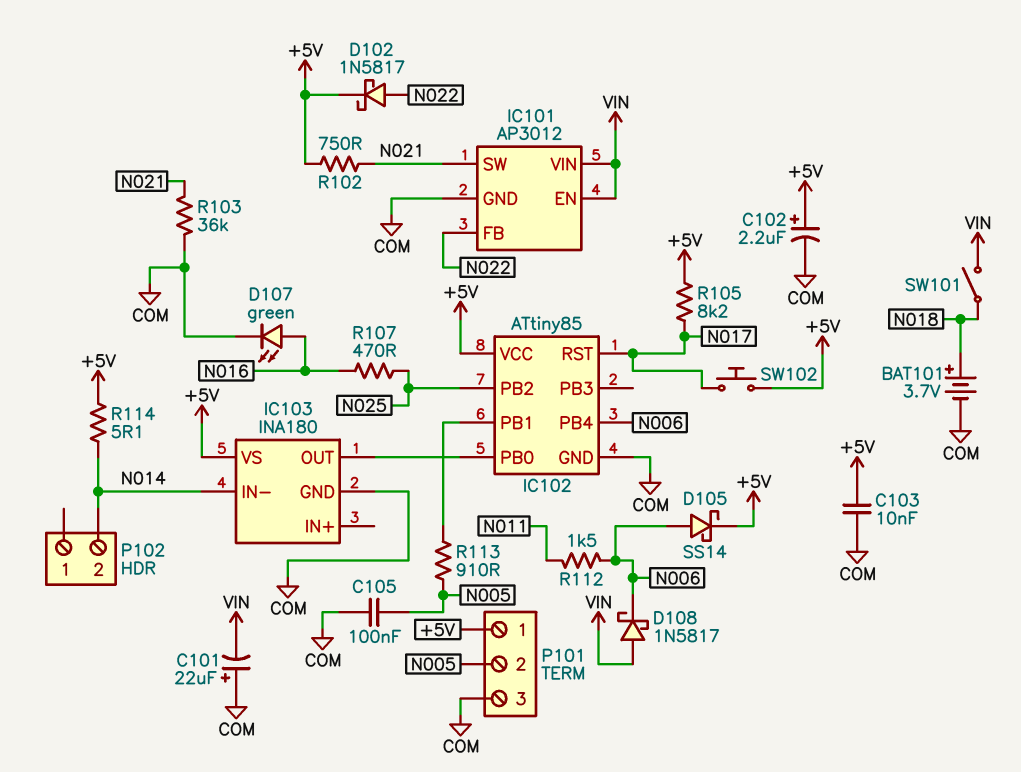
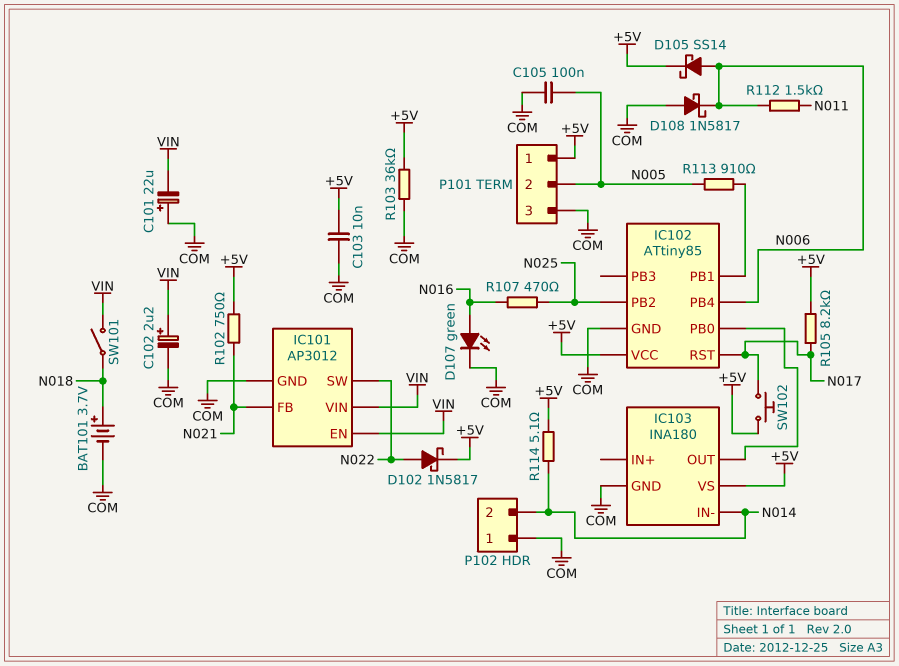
C102: 2.2uF (plus +5V, minus COM) -> 2.2uF (plus VIN, minus COM)
D108: schottky 1N5817 (A VIN, K N006) -> schottky 1N5817 (A COM, K N006)
IC101 pin FB: N022 -> N021
IC101 pin SW: N021 -> N022
P102 pin 1: none -> COM
R103: 36k (COM, N021) -> 36k (+5V, COM)

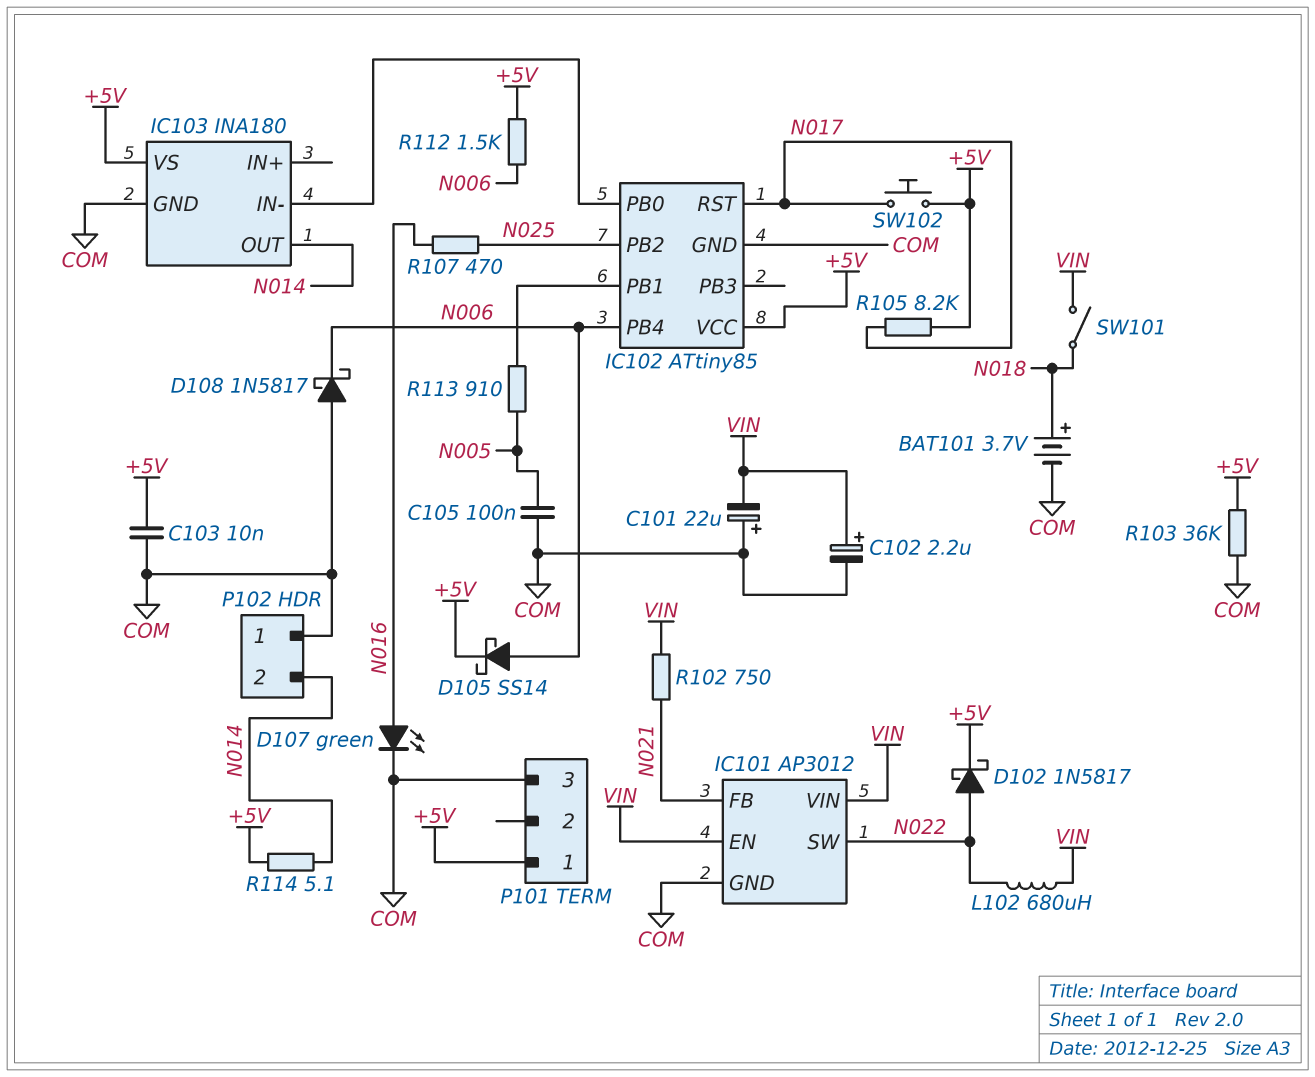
IC103 pin IN-: N014 -> IC102/PB0
IC103 pin OUT: IC102/PB0 -> N014
L102: none -> 680uH (N022, VIN)
P101 pin 2: N005 -> none
R102: 750 (+5V, N021) -> 750 (N021, VIN)
R112: 1.5k (N006, N011) -> 1.5k (+5V, N006)

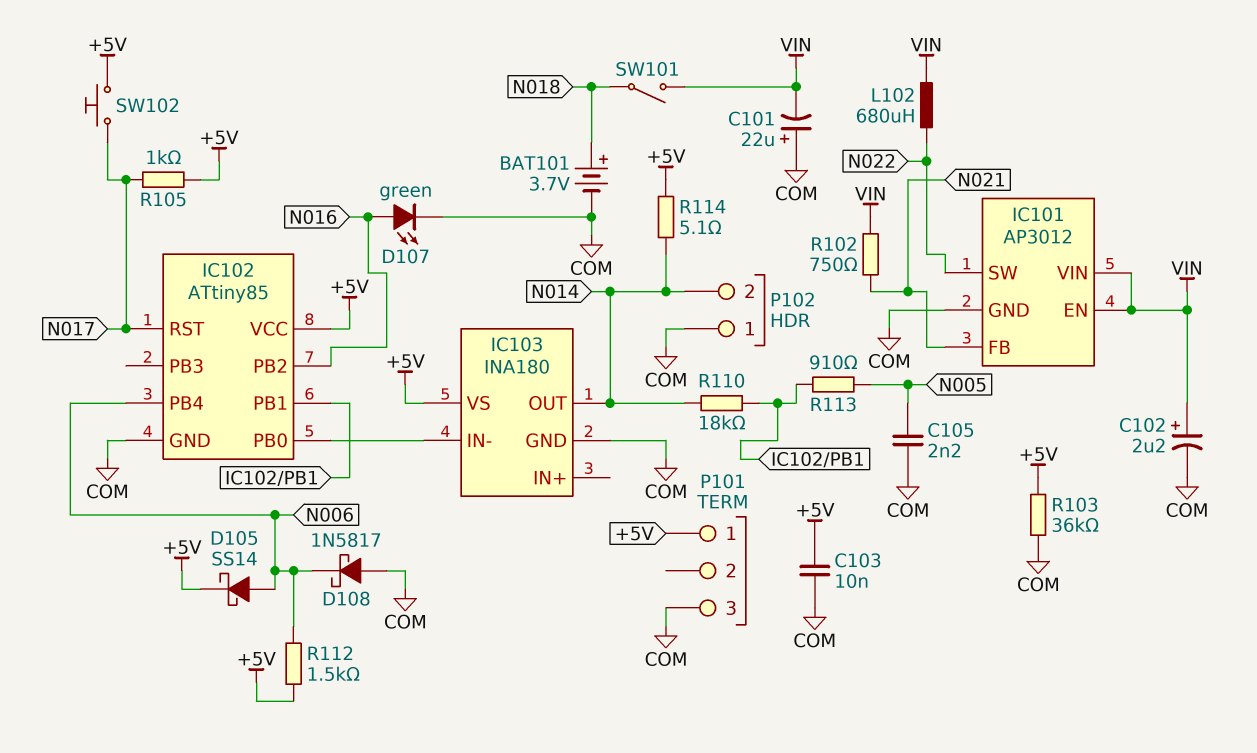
C105: 100nF (COM, N005) -> 2.2nF (COM, N005)
D102: schottky 1N5817 (A N022, K +5V) -> none
IC102 pin PB2: N025 -> N016
R105: 8.2k (+5V, N017) -> 1k (+5V, N017)
R107: 470 (N016, N025) -> none
R110: none -> 18k (IC102/PB1, N014)

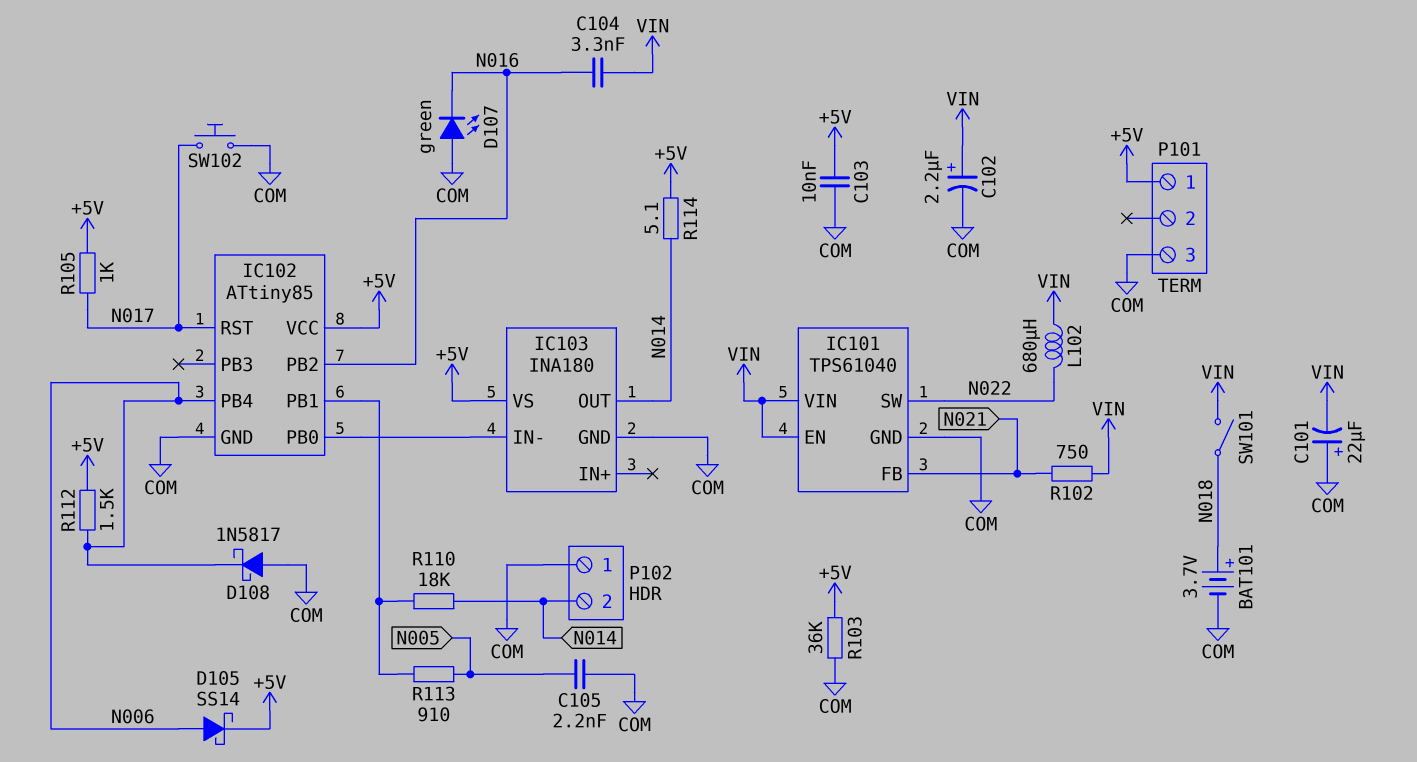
C104: none -> 3.3nF (N016, VIN)
D107: LED green (A N016, K COM) -> LED green (A COM, K N016)
IC101: AP3012 -> TPS61040
SW102: button (+5V, N017) -> button (COM, N017)

